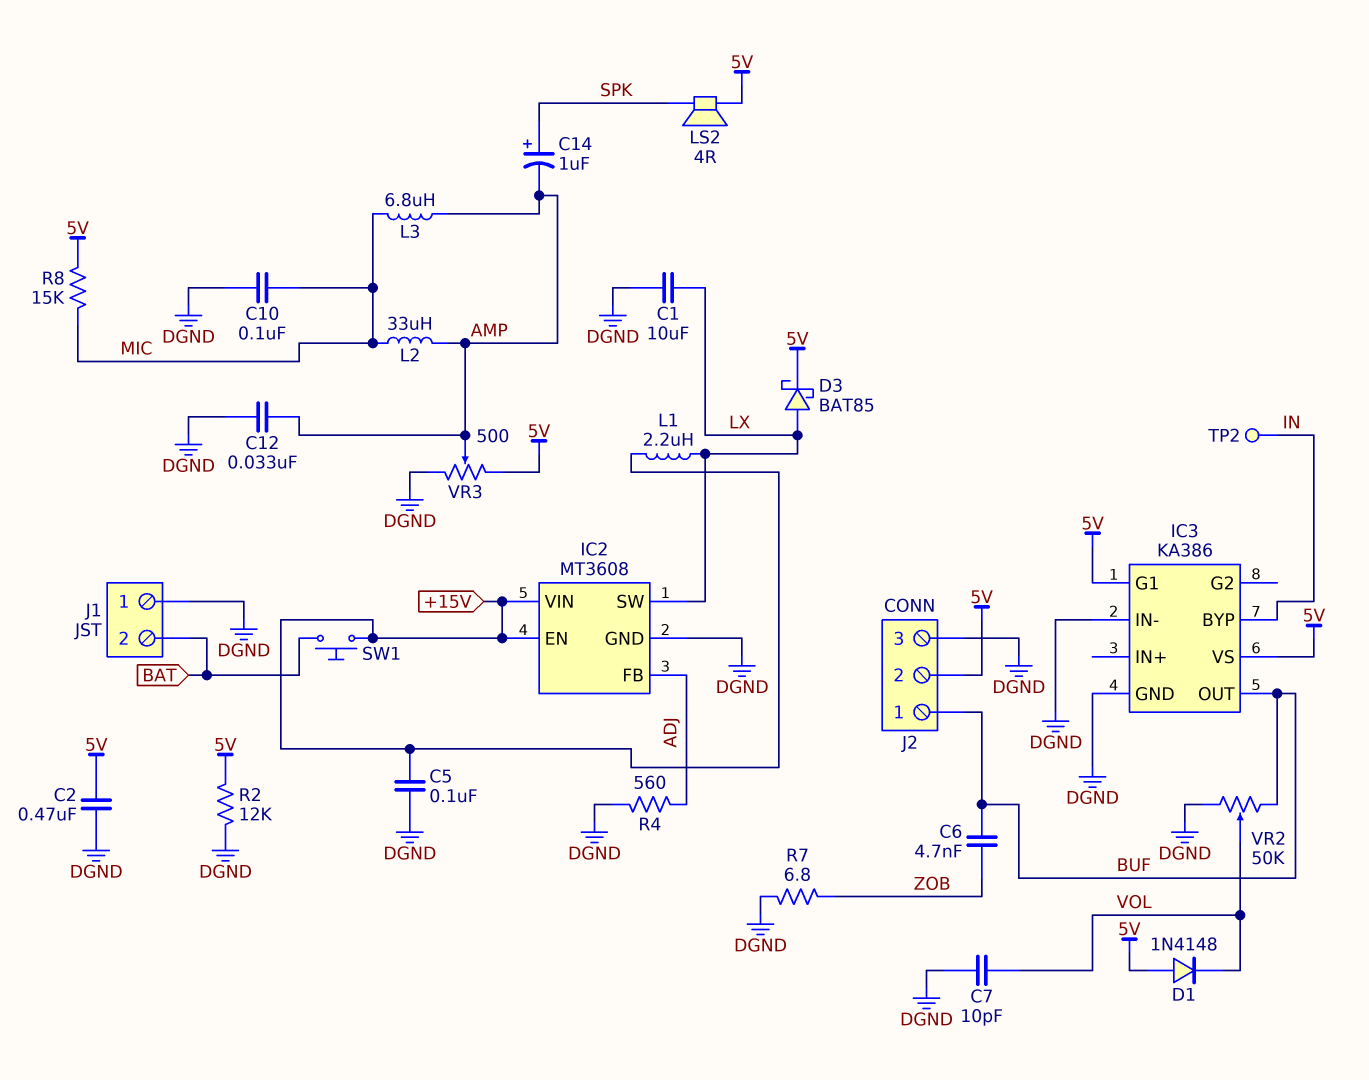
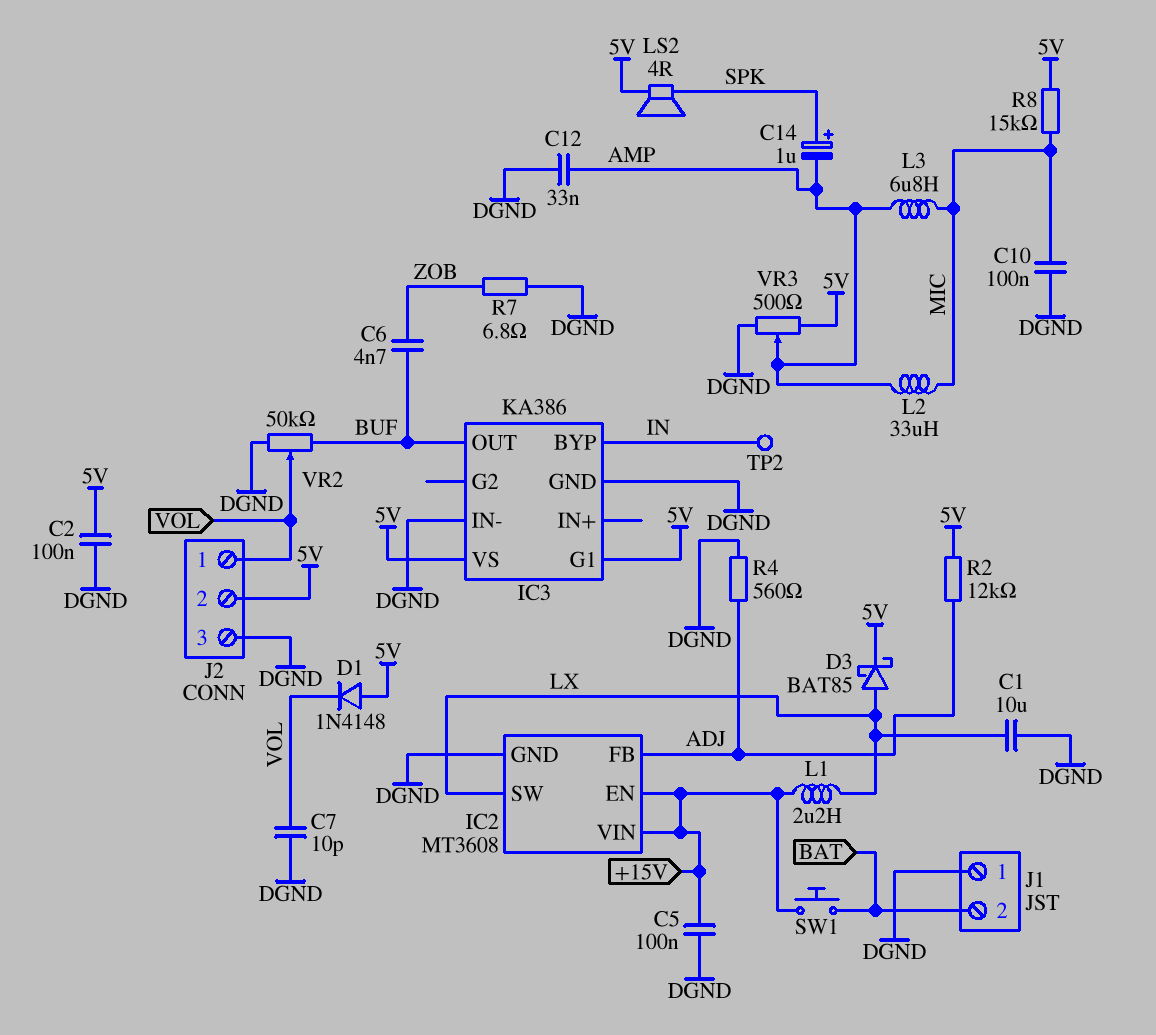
C2: 470nF (5V, DGND) -> 100nF (5V, DGND)
J2 pin 1: BUF -> VOL
R2: 12k (5V, DGND) -> 12k (5V, ADJ)

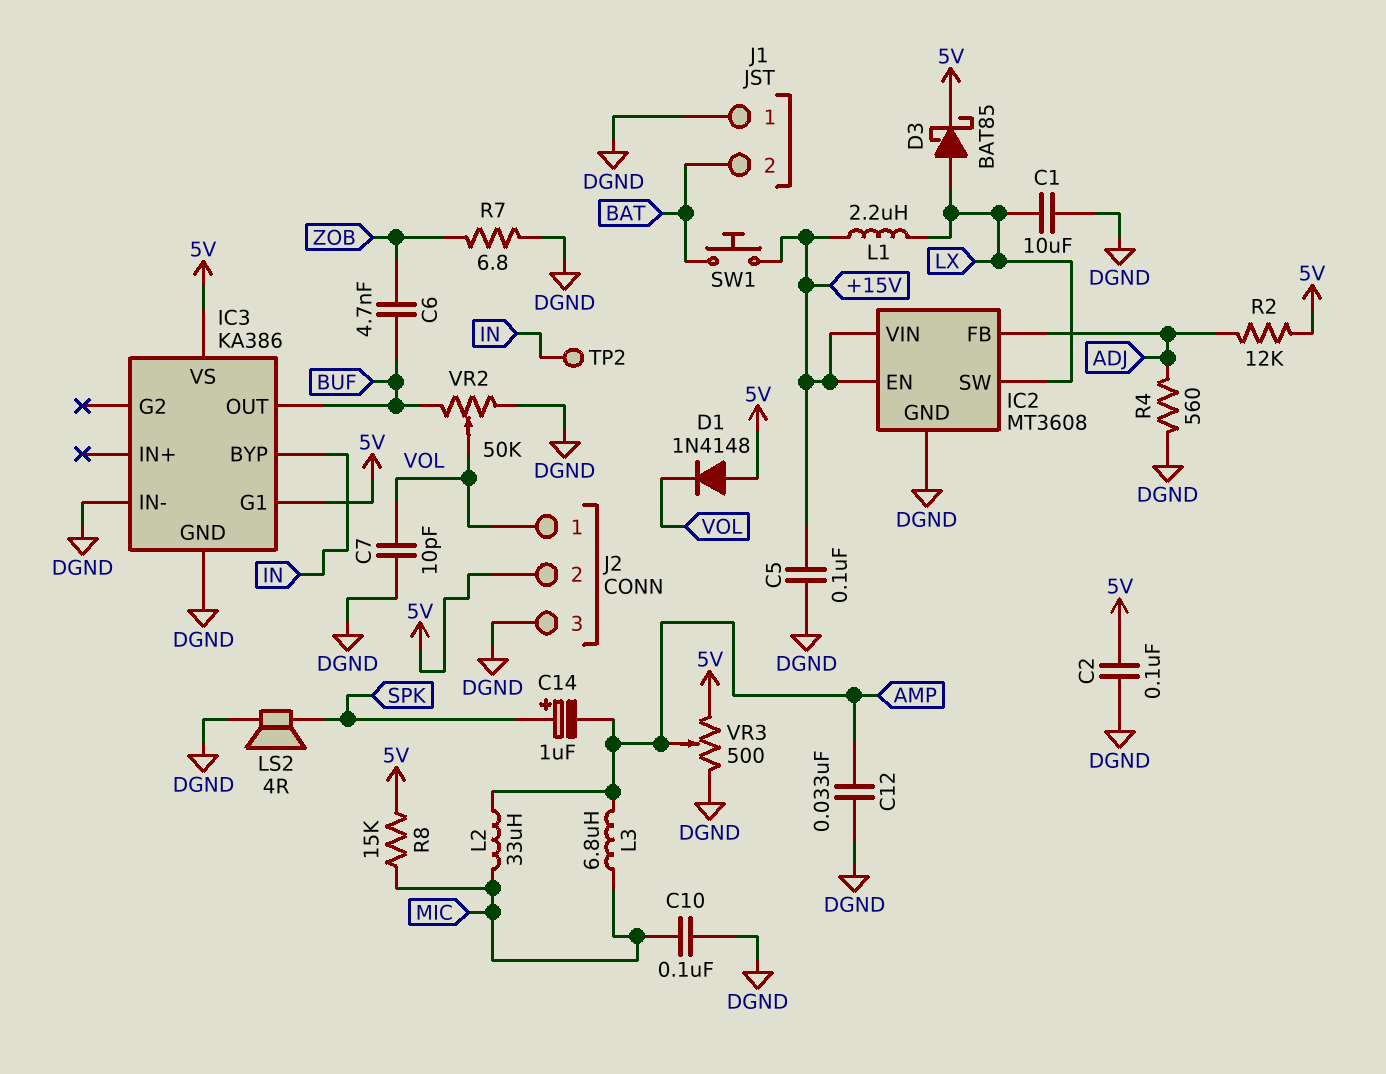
LS2: speaker 4R (5V, SPK) -> speaker 4R (DGND, SPK)

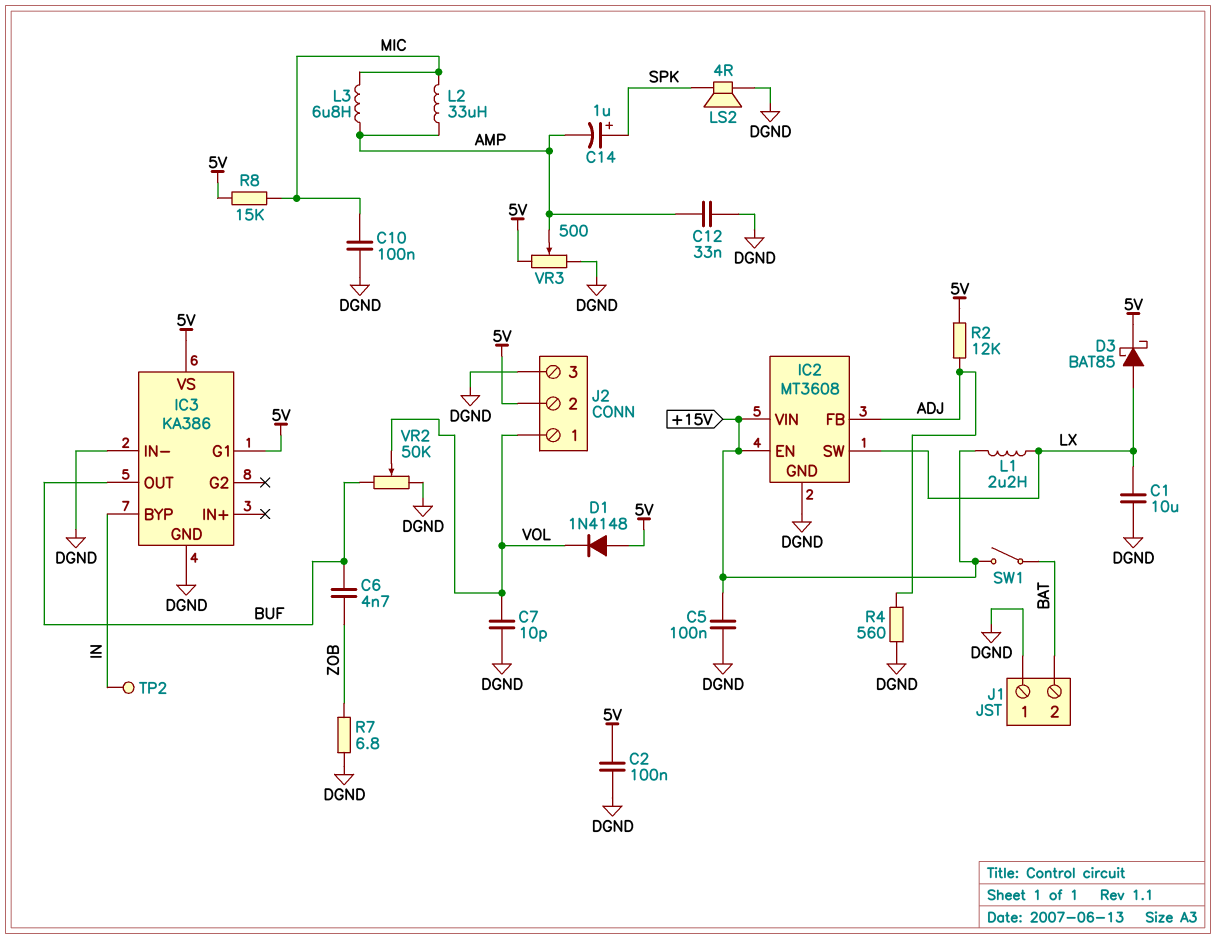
SW1: button (+15V, BAT) -> switch (+15V, BAT)

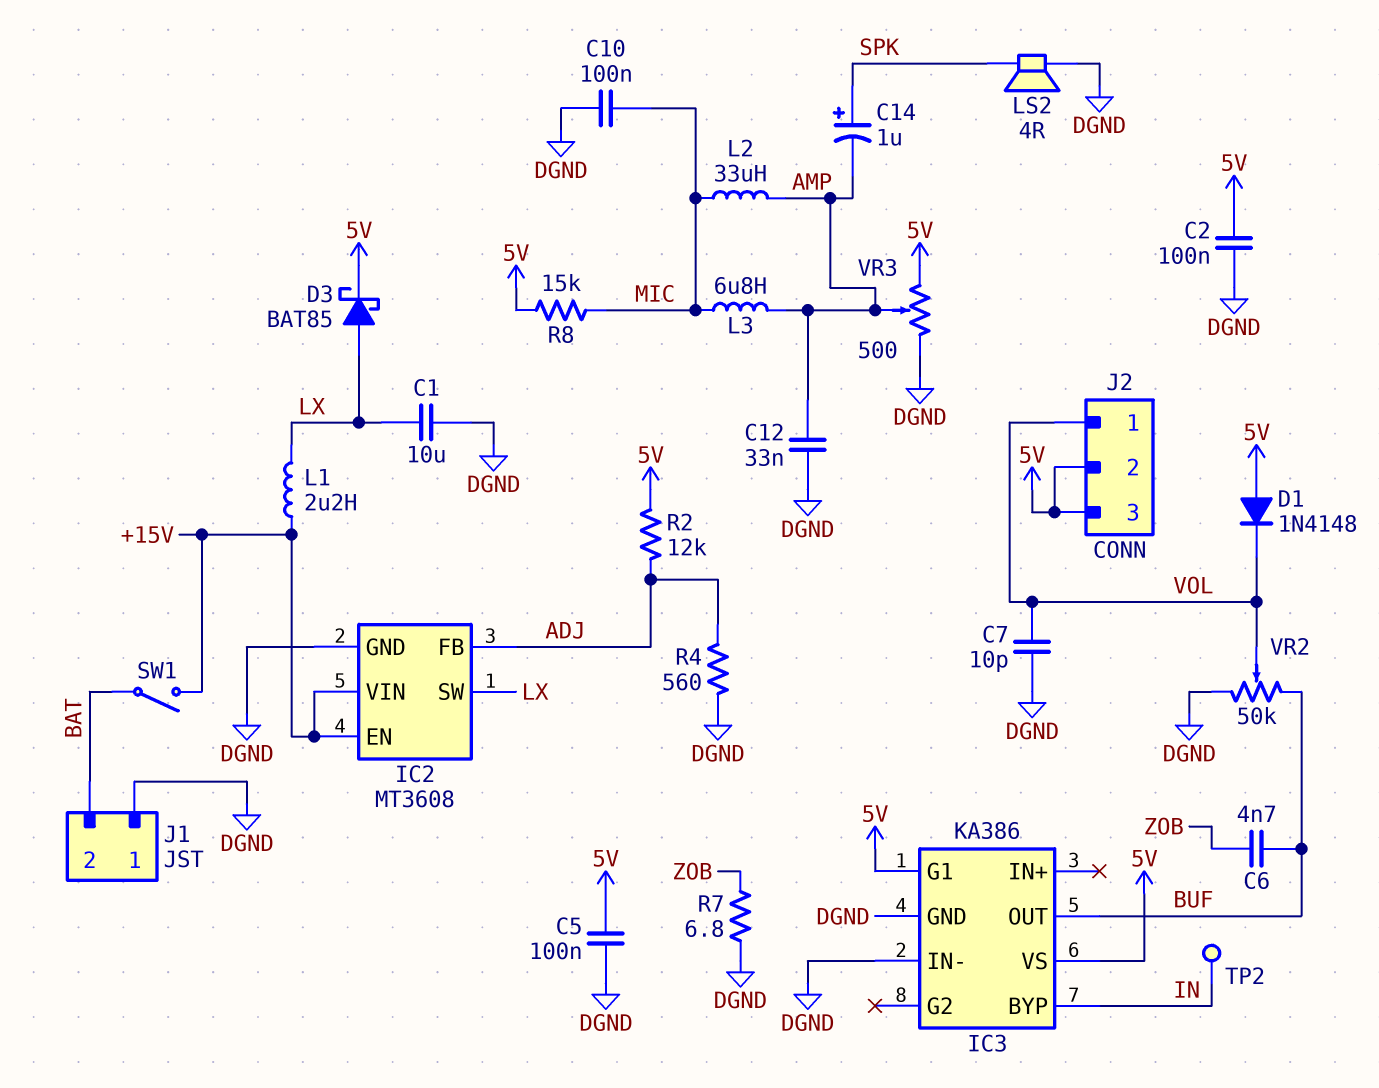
C5: 100nF (+15V, DGND) -> 100nF (5V, DGND)
J2 pin 3: DGND -> 5V

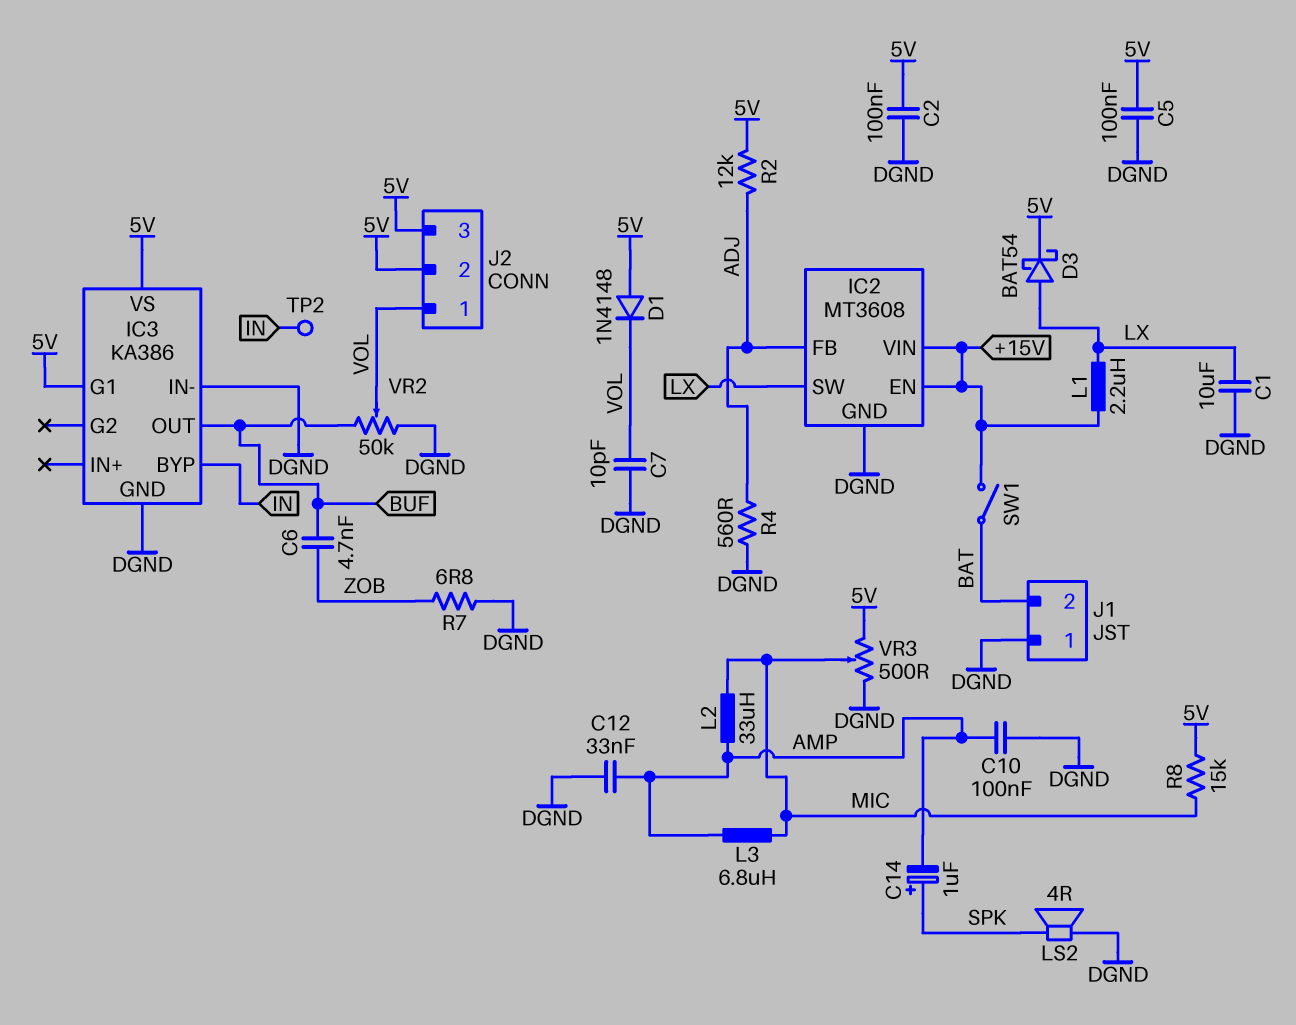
C10: 100nF (DGND, MIC) -> 100nF (AMP, DGND)
D3: schottky BAT85 (A LX, K 5V) -> schottky BAT54 (A LX, K 5V)
VR3: 500 (5V, DGND, wiper AMP) -> 500 (5V, DGND, wiper MIC)

